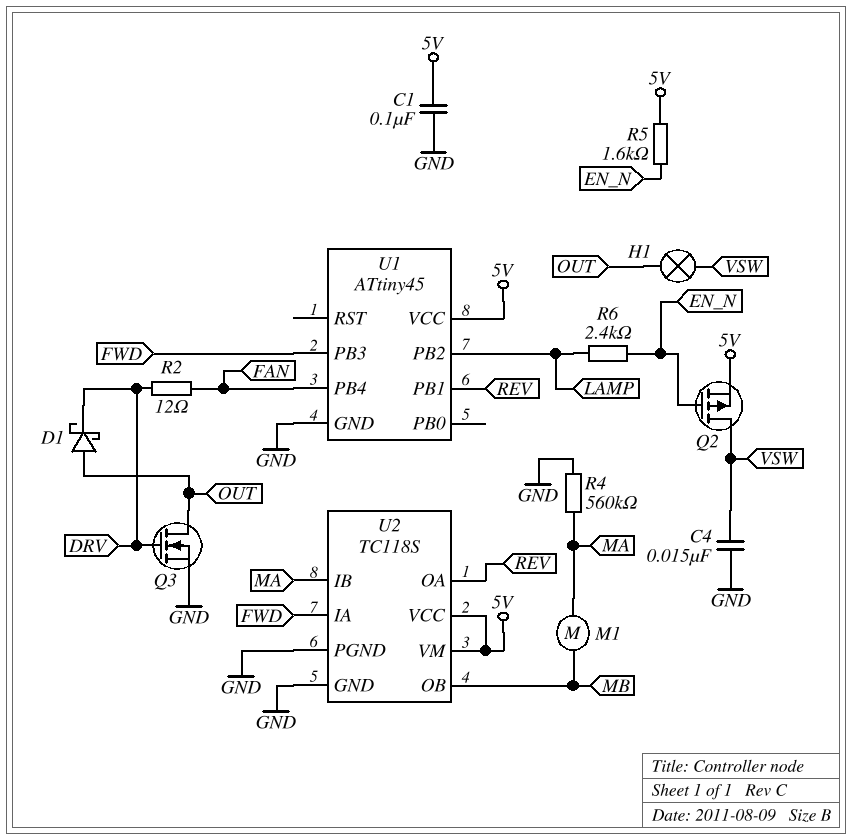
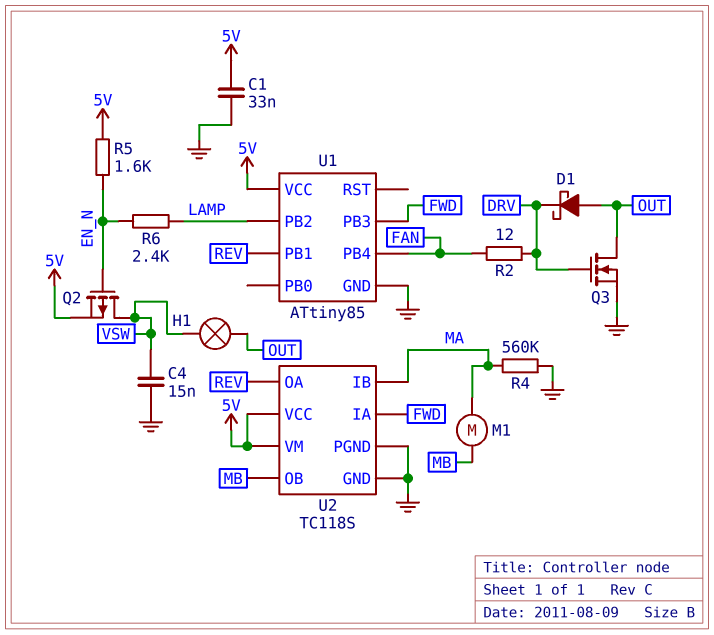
C1: 100nF (5V, GND) -> 33nF (5V, GND)
U1: ATtiny45 -> ATtiny85

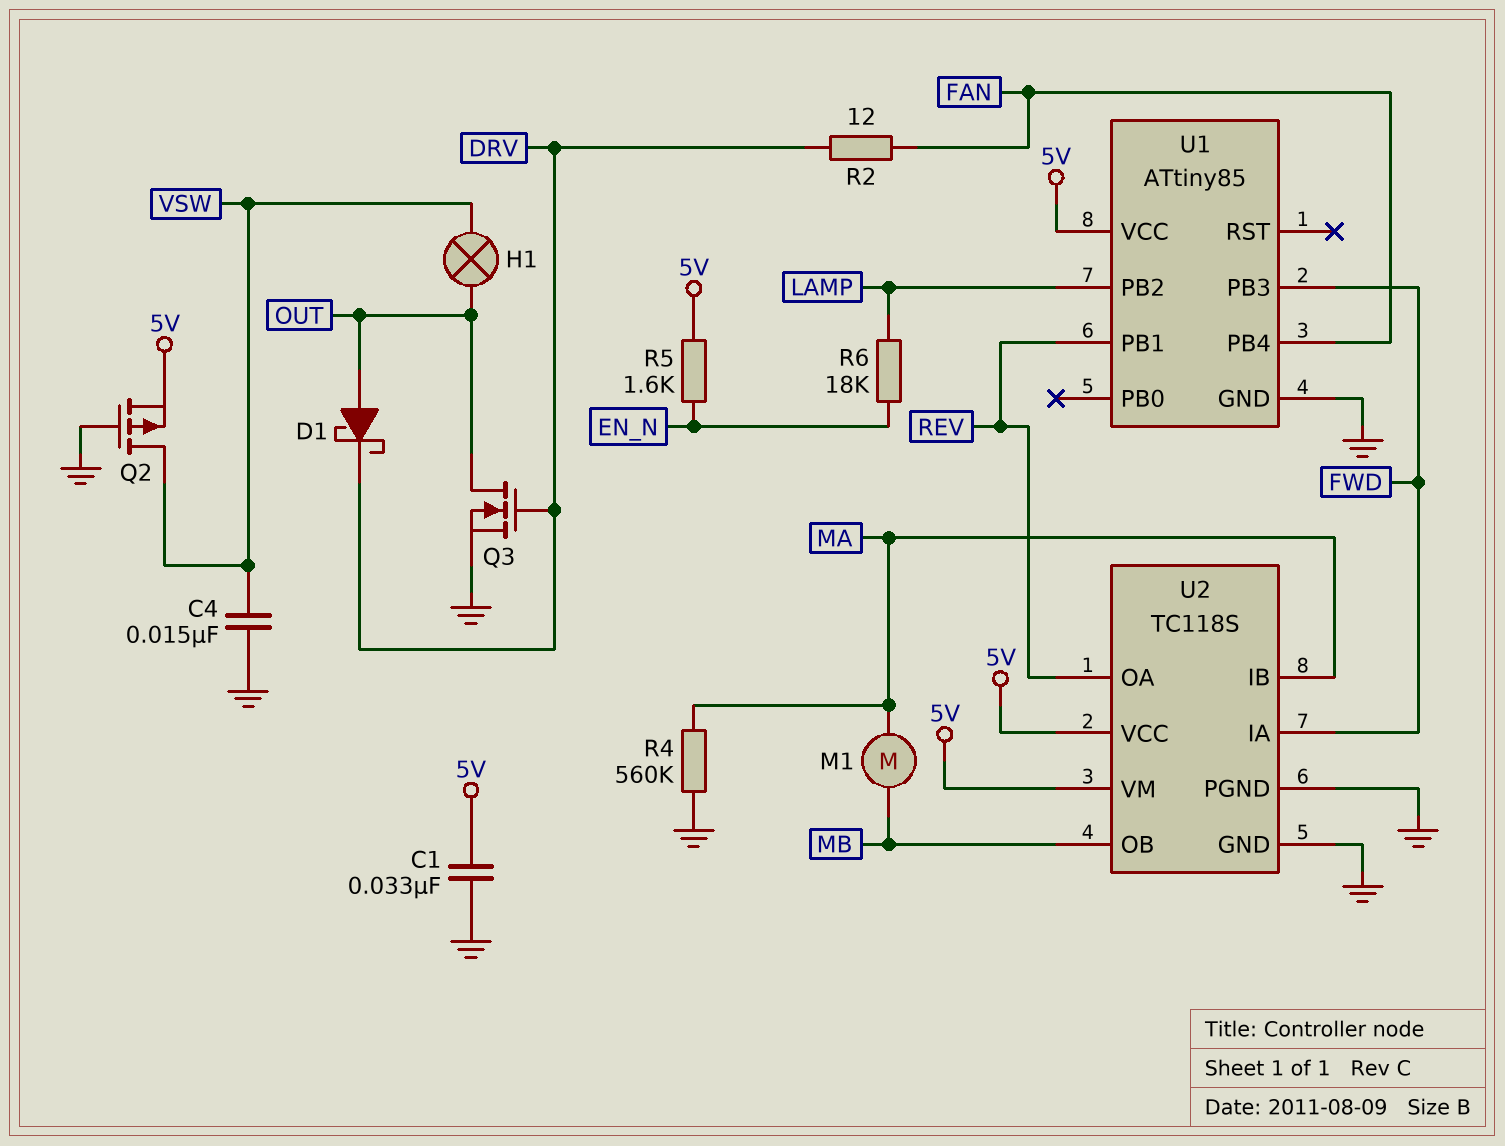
Q2: PMOS (G EN_N, D VSW, S 5V) -> PMOS (G GND, D VSW, S 5V)
R6: 2.4k (EN_N, LAMP) -> 18k (EN_N, LAMP)

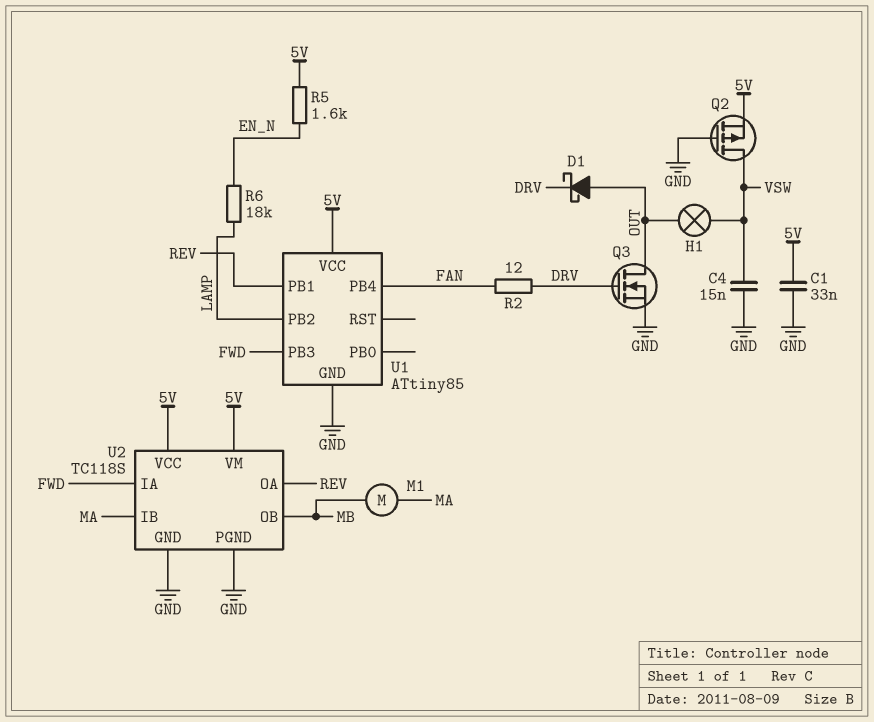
R4: 560k (GND, MA) -> none

